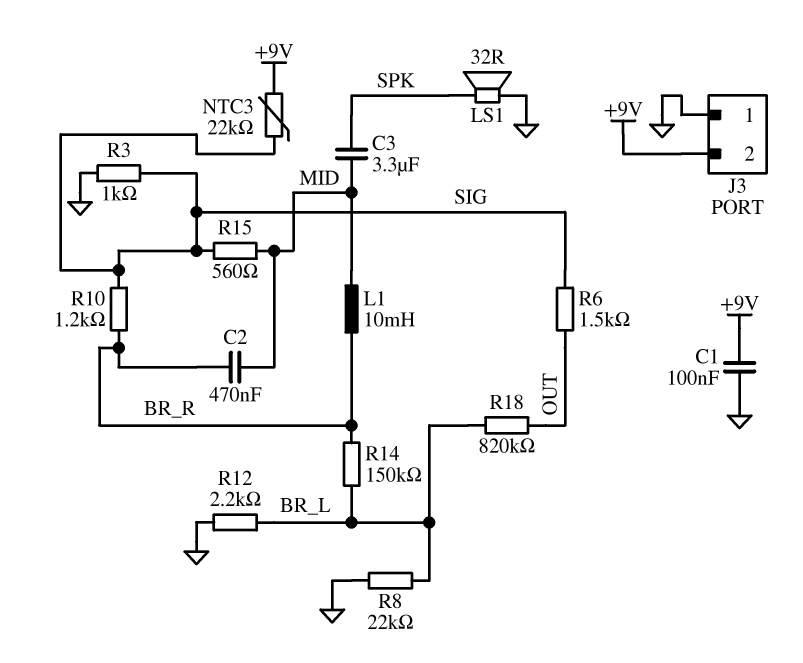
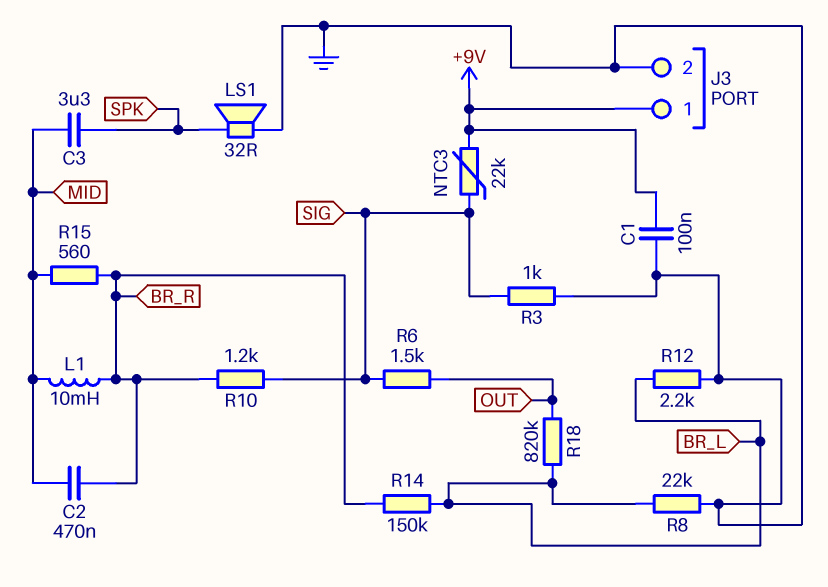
J3 pin 1: GND -> +9V
J3 pin 2: +9V -> GND
R15: 560 (MID, SIG) -> 560 (BR_R, MID)

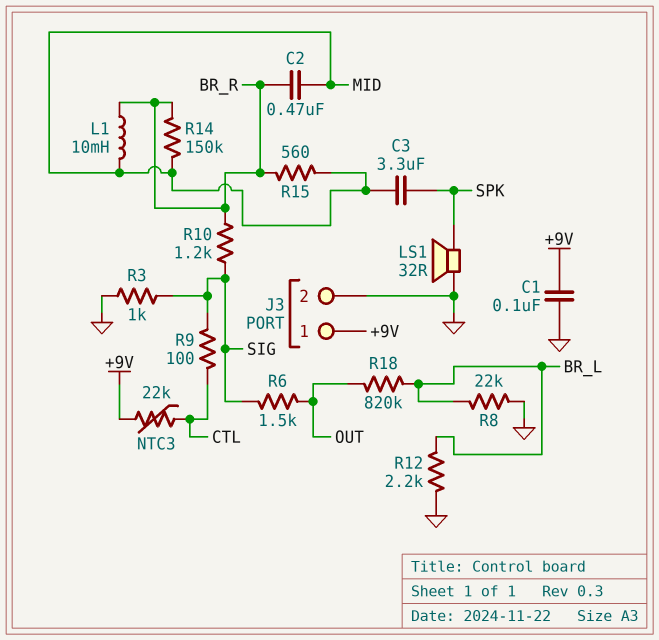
NTC3: 22k (+9V, SIG) -> 22k (+9V, CTL)
R9: none -> 100 (CTL, SIG)
R14: 150k (BR_L, BR_R) -> 150k (BR_R, MID)

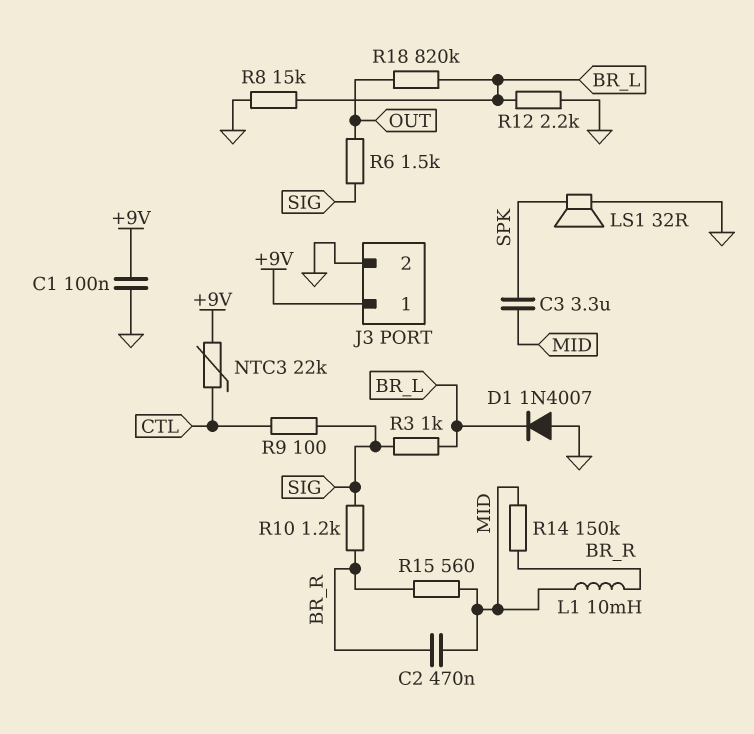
D1: none -> diode 1N4007 (A GND, K BR_L)
R3: 1k (GND, SIG) -> 1k (BR_L, SIG)
R8: 22k (BR_L, GND) -> 15k (BR_L, GND)

